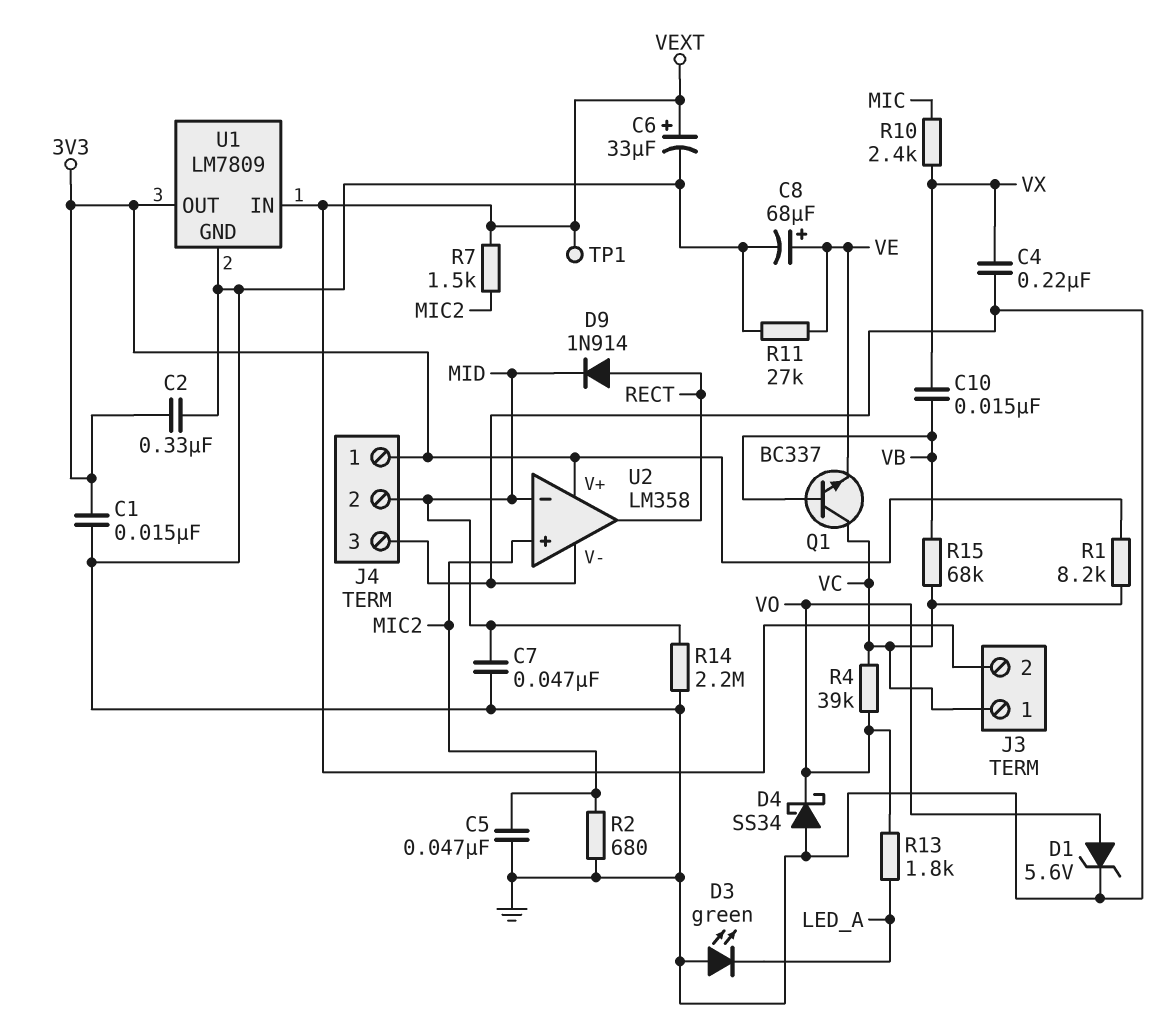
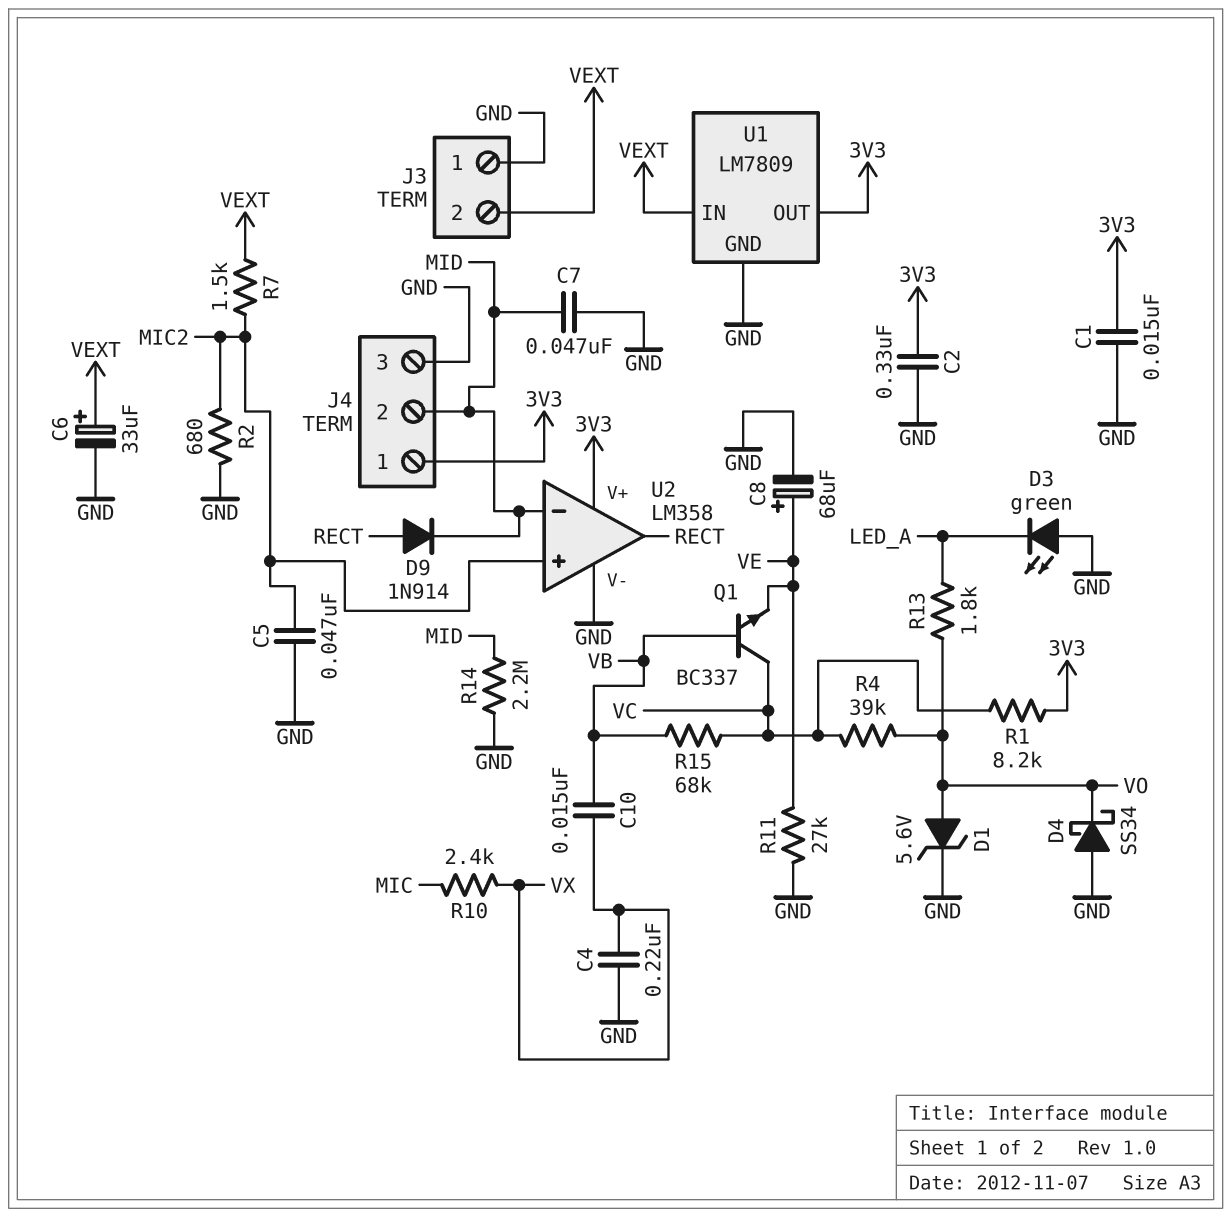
J3 pin 1: VC -> GND
TP1: test point (VEXT) -> none

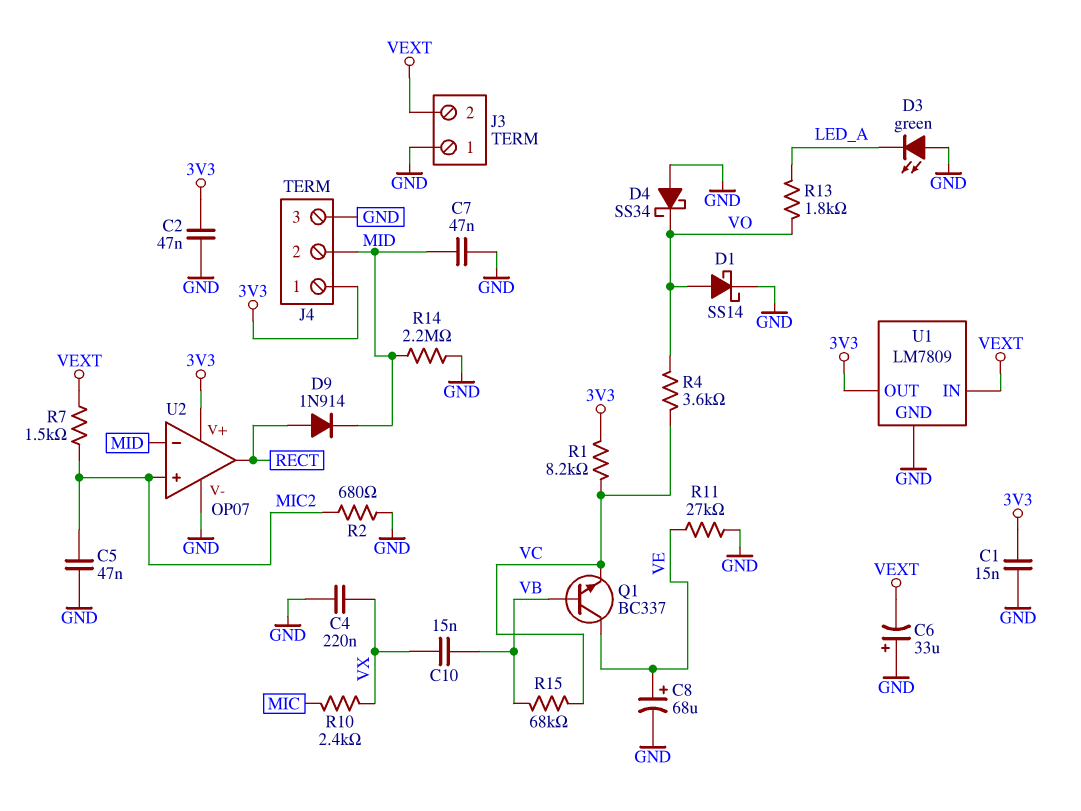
C2: 330nF (3V3, GND) -> 47nF (3V3, GND)
C6: 33uF (plus VEXT, minus GND) -> 33uF (plus GND, minus VEXT)
D1: zener 5.6V (A VO, K GND) -> schottky SS14 (A VO, K GND)
Q1: NPN BC337 (B VB, C VC, E VE) -> NPN BC337 (B VB, C VE, E VC)
R4: 39k (VC, VO) -> 3.6k (VC, VO)
U2: LM358 -> OP07

